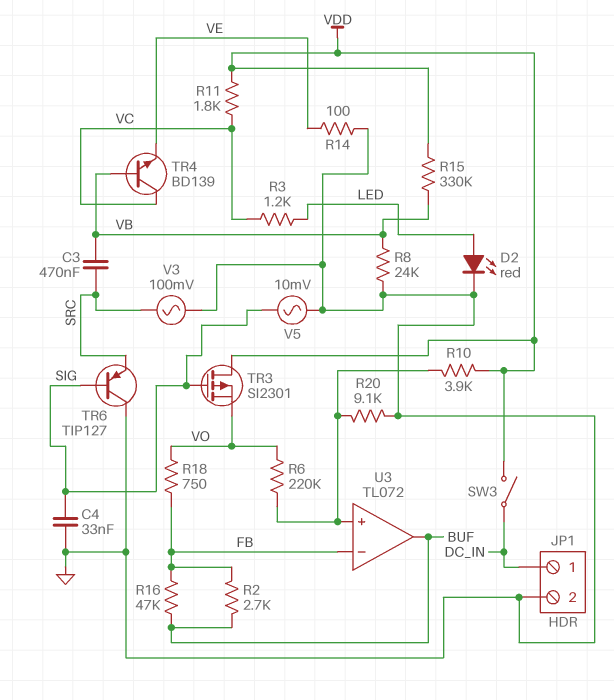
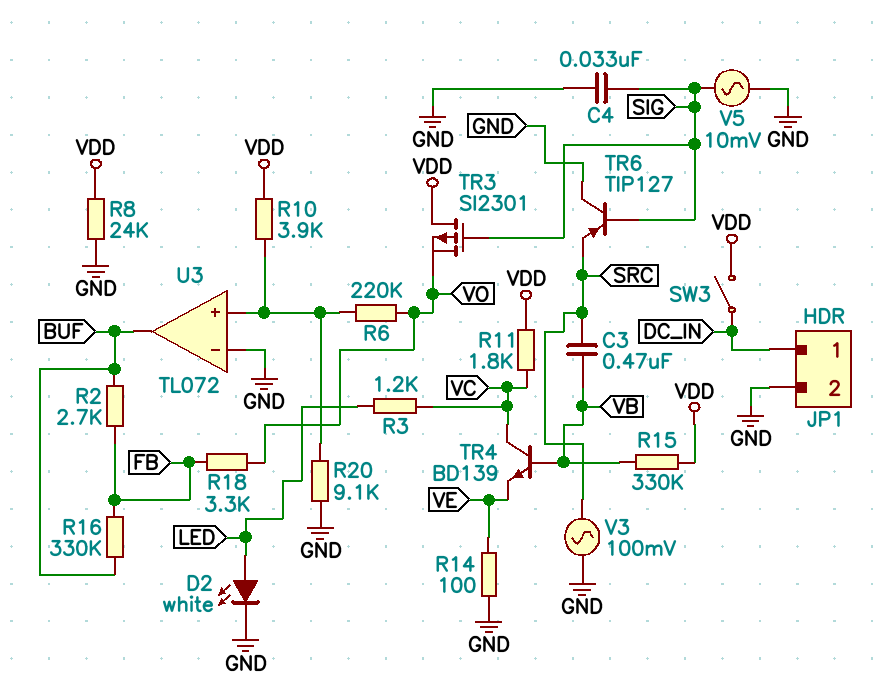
D2: LED red (A LED, K GND) -> LED white (A LED, K GND)
R8: 24k (GND, VB) -> 24k (GND, VDD)
R16: 47k (BUF, FB) -> 330k (BUF, FB)
R18: 750 (FB, VO) -> 3.3k (FB, VO)
U3 pin in-: FB -> GND

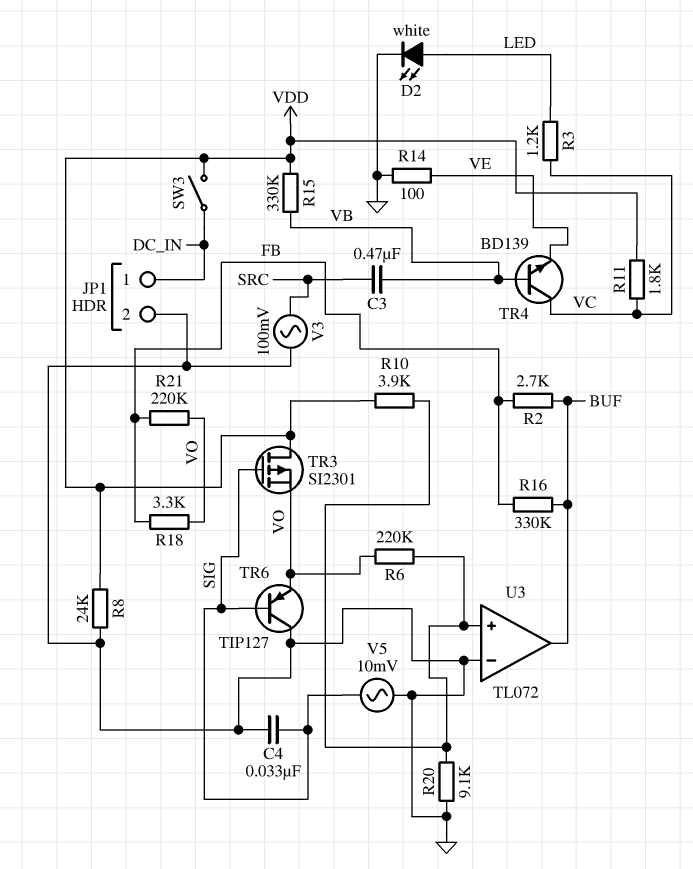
R21: none -> 220k (FB, VO)
TR6: PNP TIP127 (B SIG, C GND, E SRC) -> PNP TIP127 (B SIG, C GND, E VO)

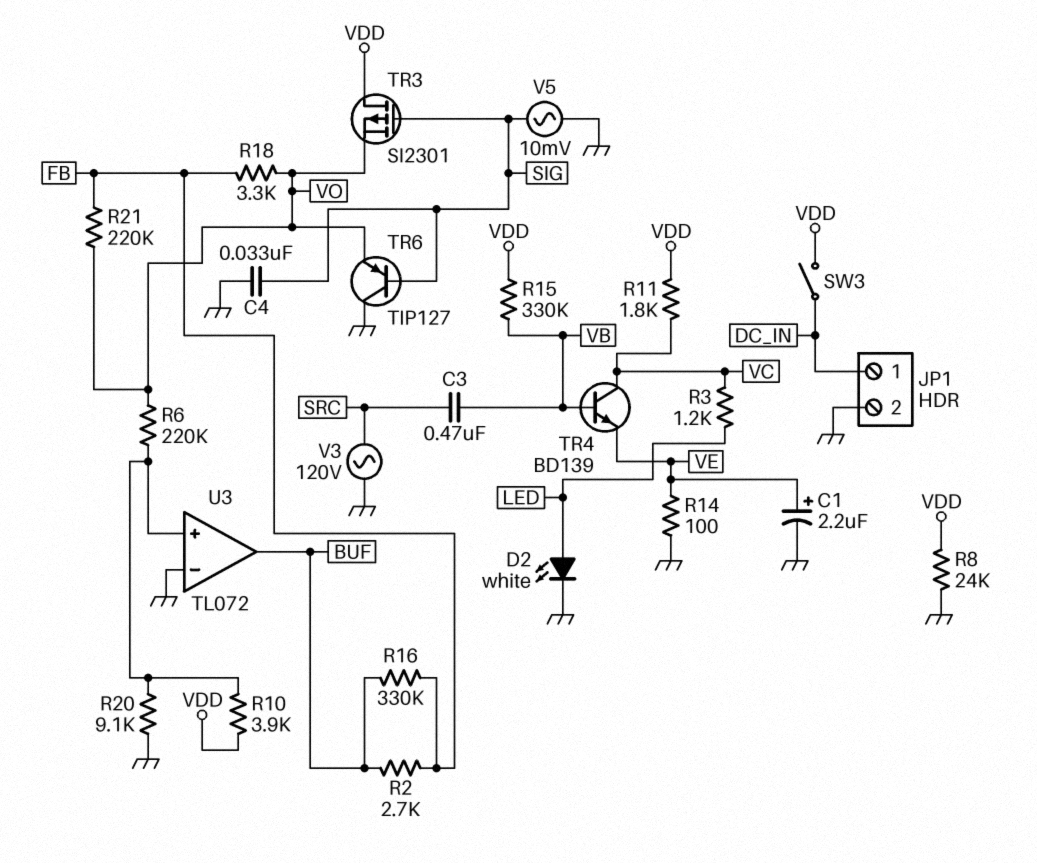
C1: none -> 2.2uF (plus VE, minus GND)
V3: AC 100mV (GND, SRC) -> AC 120V (GND, SRC)

